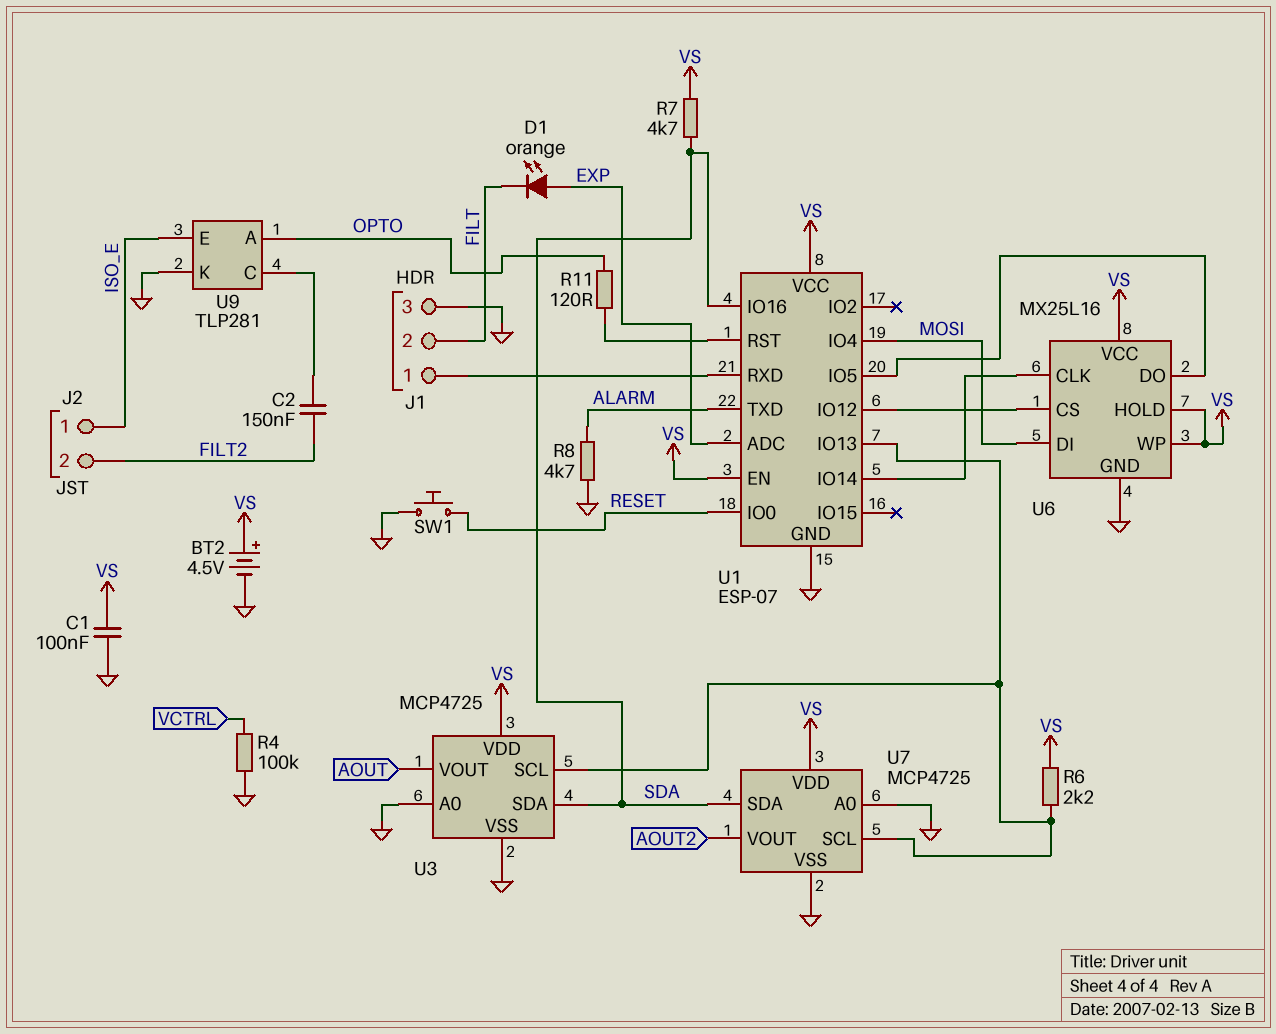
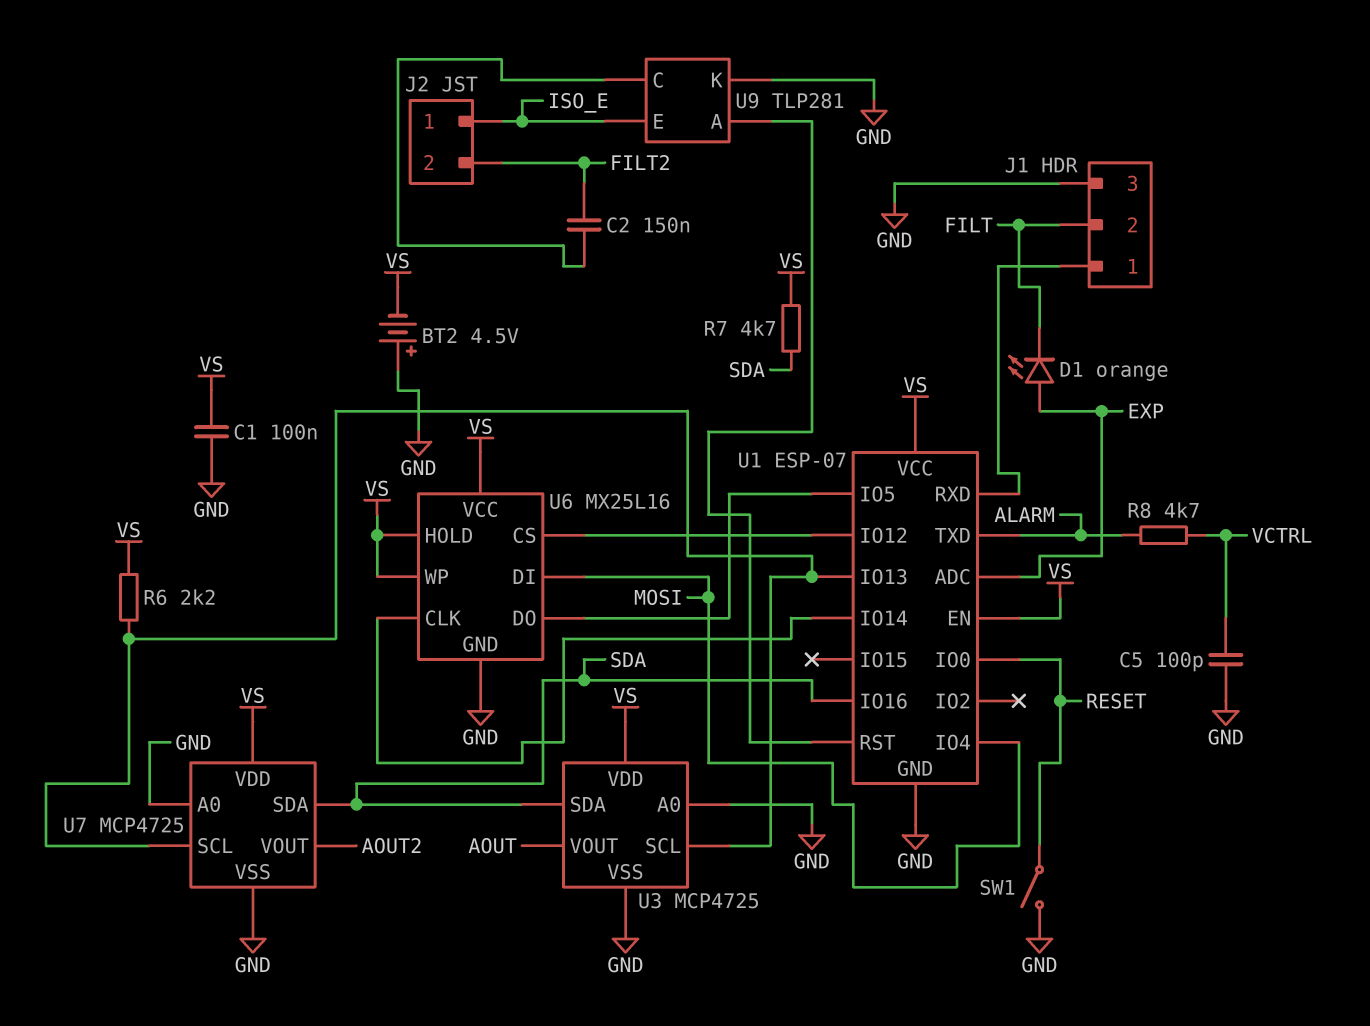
BT2: 4.5V (plus VS, minus GND) -> 4.5V (plus GND, minus VS)
C5: none -> 100pF (GND, VCTRL)
R4: 100k (GND, VCTRL) -> none
R8: 4.7k (ALARM, GND) -> 4.7k (ALARM, VCTRL)
R11: 120 (OPTO, U1/RST) -> none
SW1: button (GND, RESET) -> switch (GND, RESET)
U9 pin A: OPTO -> U1/RST

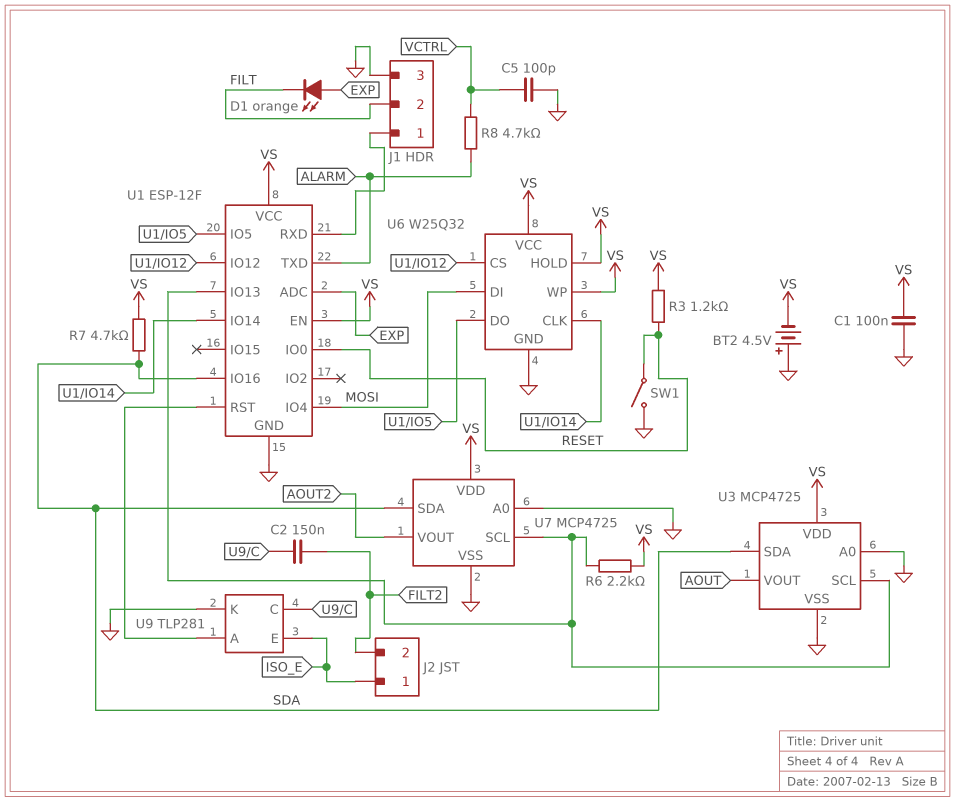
R3: none -> 1.2k (RESET, VS)
U1: ESP-07 -> ESP-12F
U6: MX25L16 -> W25Q32

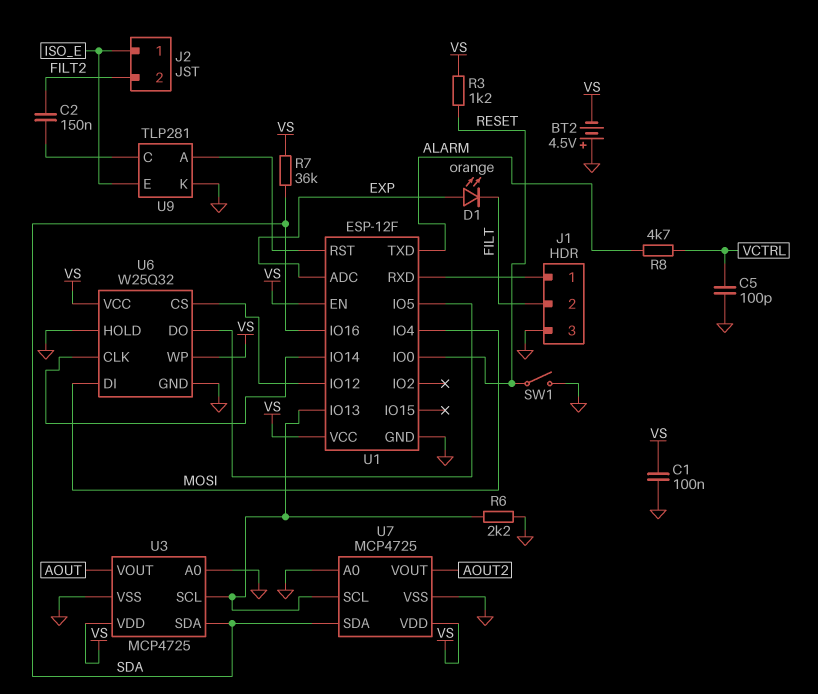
R6: 2.2k (U1/IO13, VS) -> 2.2k (GND, U1/IO13)
R7: 4.7k (SDA, VS) -> 36k (SDA, VS)
U6 pin HOLD: VS -> GND

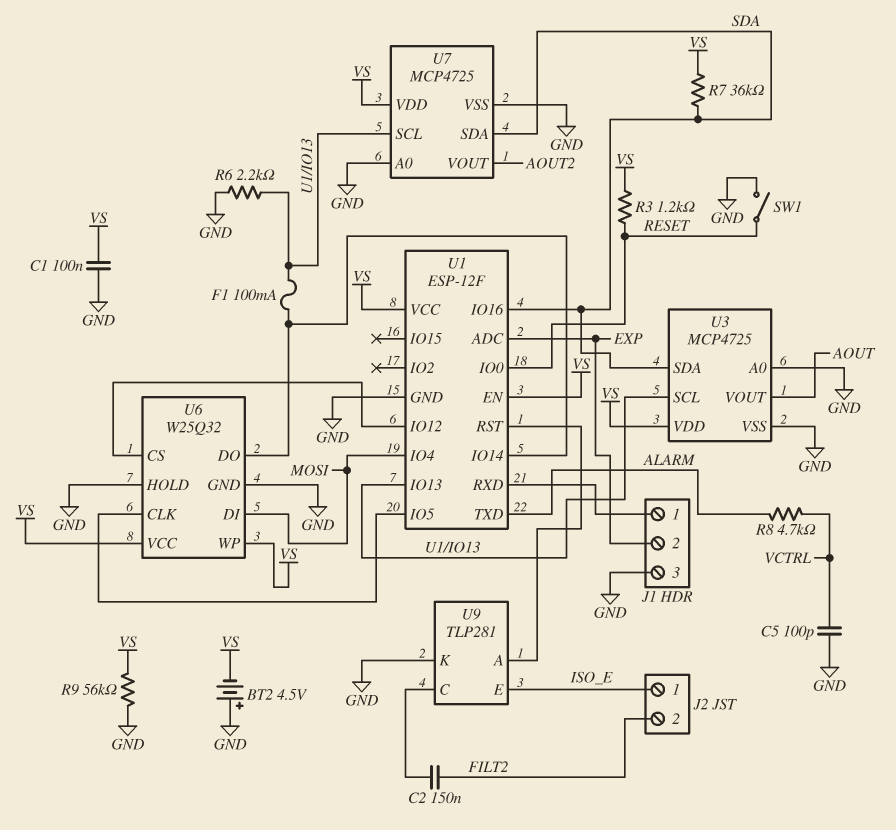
D1: LED orange (A EXP, K FILT) -> none
F1: none -> 100mA (U1/IO13, U1/IO14)
J1 pin 2: FILT -> EXP
R9: none -> 56k (GND, VS)
U6 pin CLK: U1/IO14 -> U1/IO5
U6 pin DO: U1/IO5 -> U1/IO14

